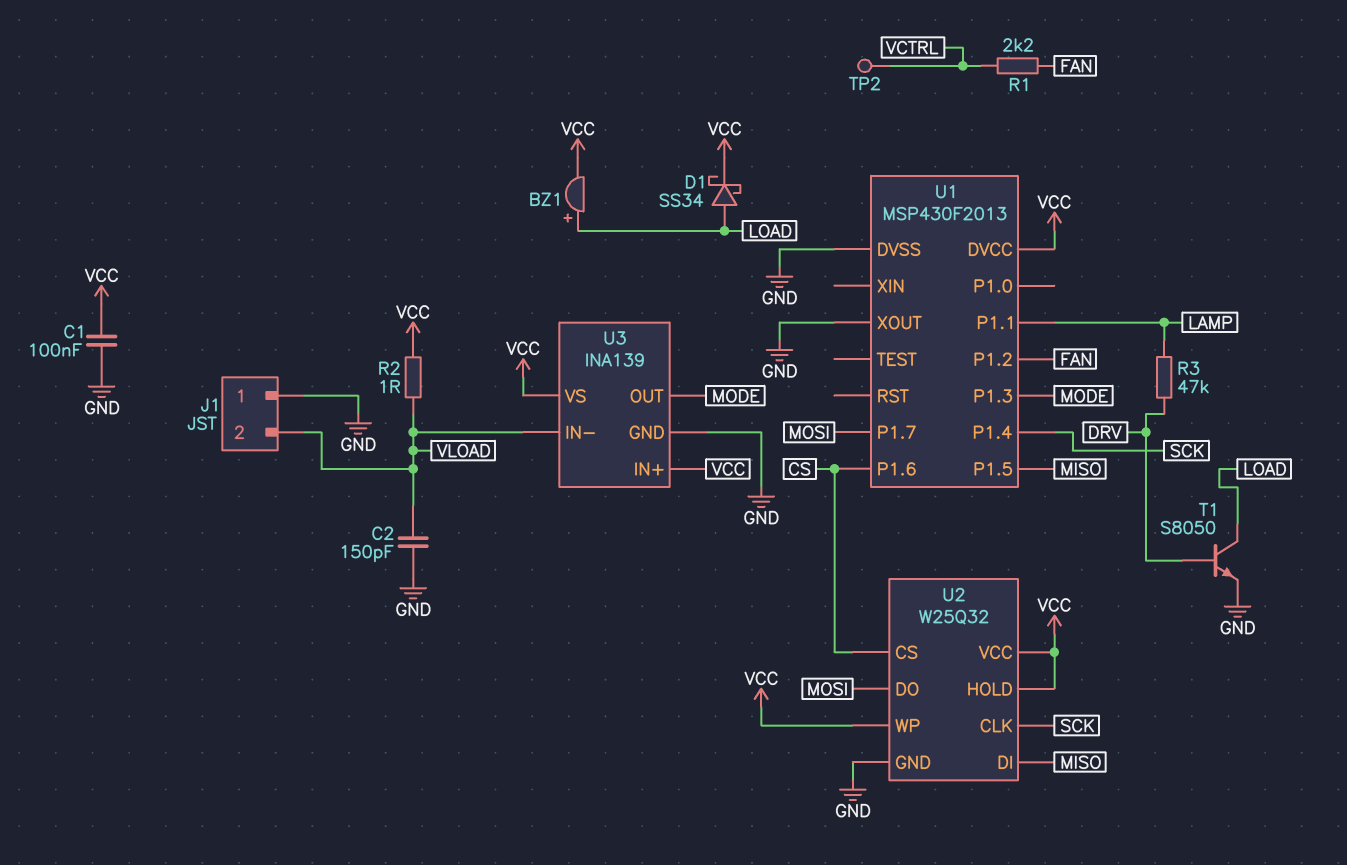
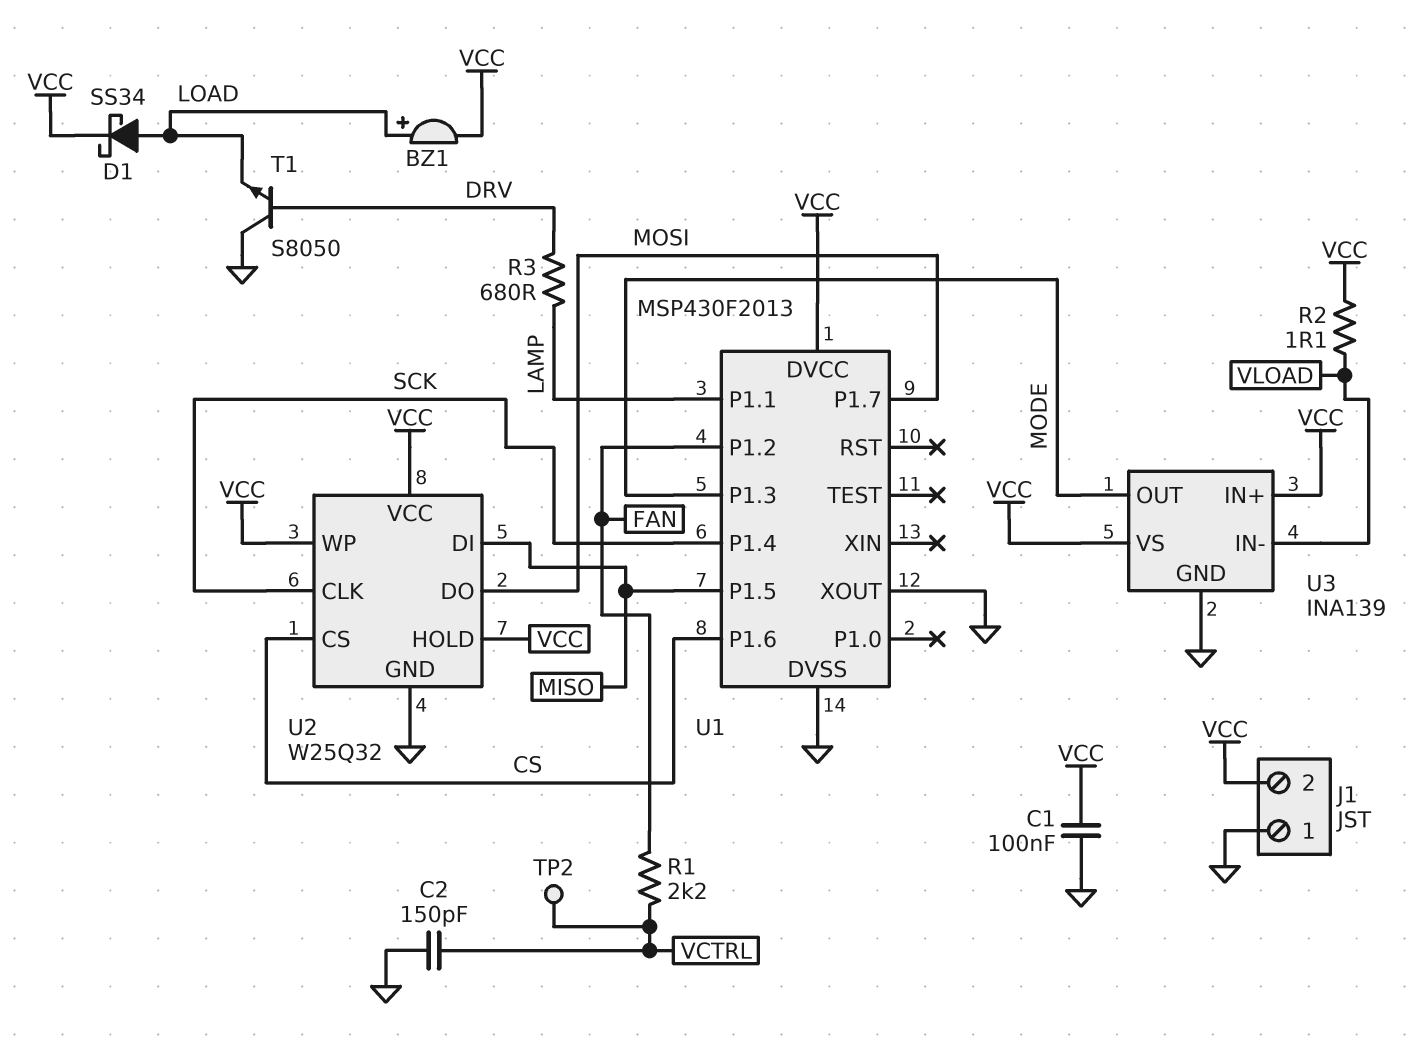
C2: 150pF (GND, VLOAD) -> 150pF (GND, VCTRL)
J1 pin 2: VLOAD -> VCC
R2: 1 (VCC, VLOAD) -> 1.1 (VCC, VLOAD)
R3: 47k (DRV, LAMP) -> 680 (DRV, LAMP)
T1: NPN S8050 (B DRV, C LOAD, E GND) -> NPN S8050 (B DRV, C GND, E LOAD)

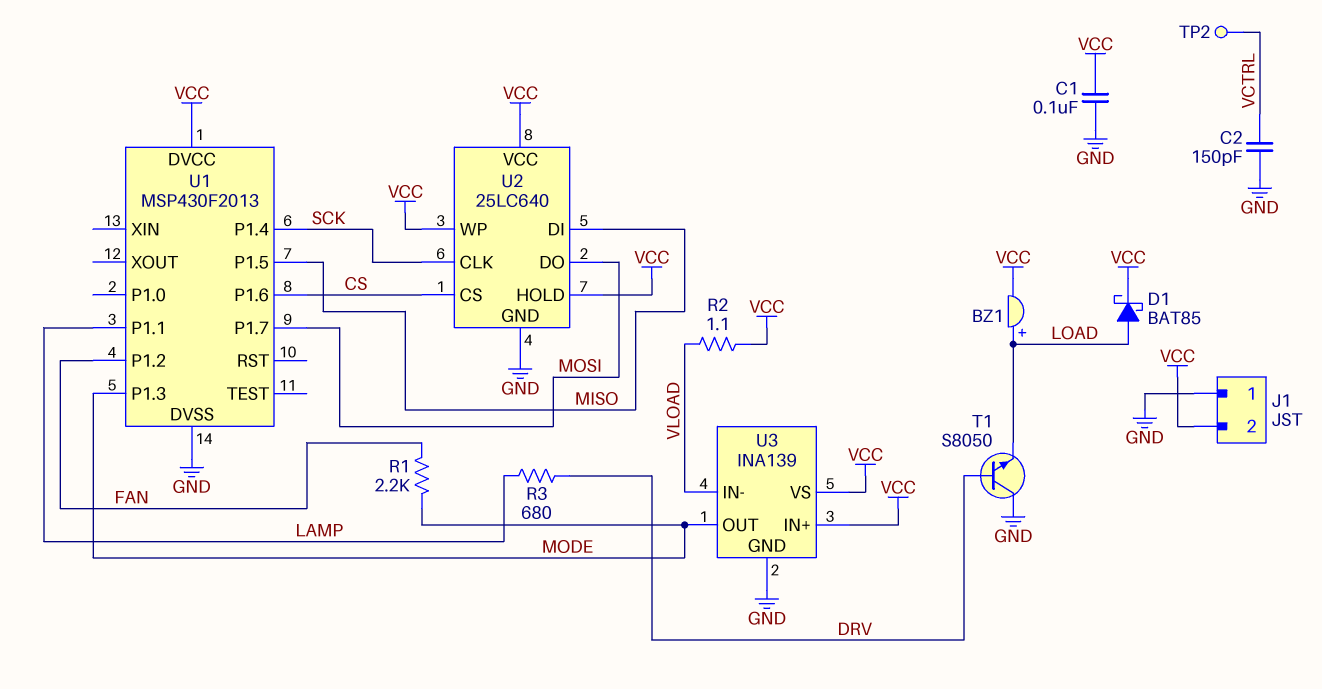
D1: schottky SS34 (A LOAD, K VCC) -> schottky BAT85 (A LOAD, K VCC)
R1: 2.2k (FAN, VCTRL) -> 2.2k (FAN, MODE)
U1 pin XOUT: GND -> none
U2: W25Q32 -> 25LC640

